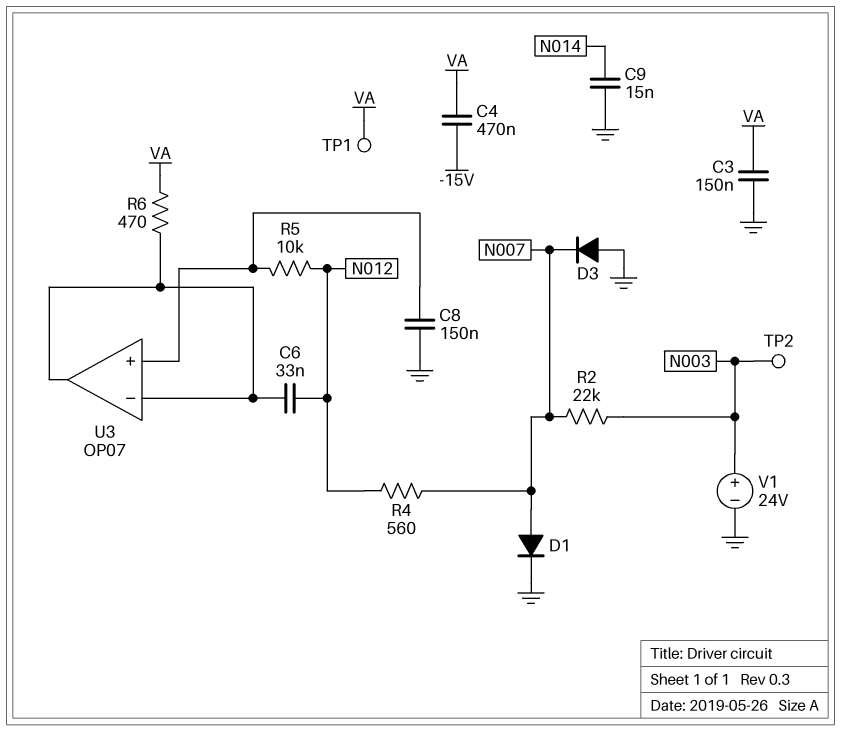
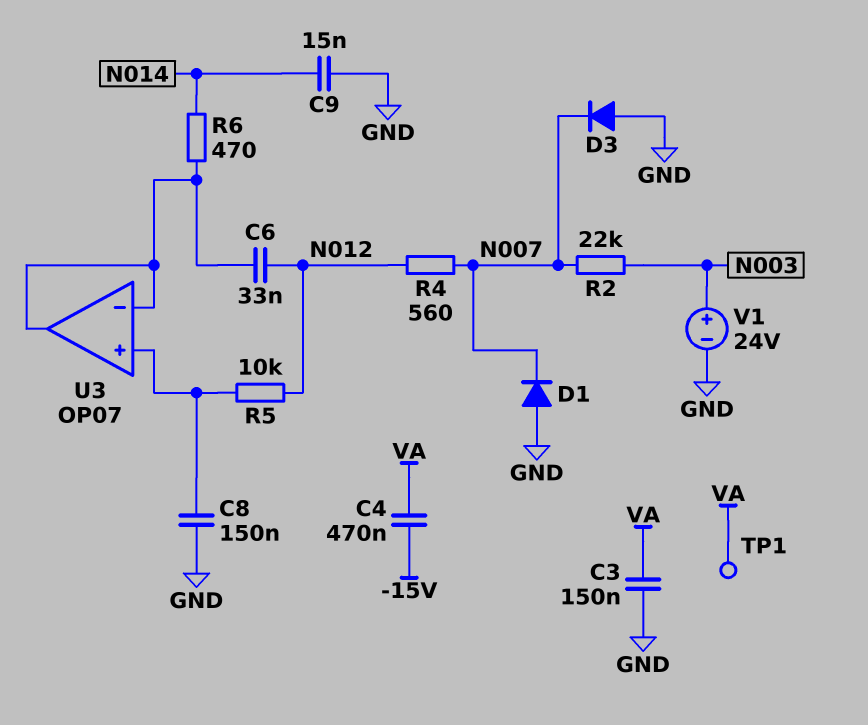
D1: diode (A N007, K GND) -> diode (A GND, K N007)
R6: 470 (U3/in-, VA) -> 470 (N014, U3/in-)
TP2: test point (N003) -> none

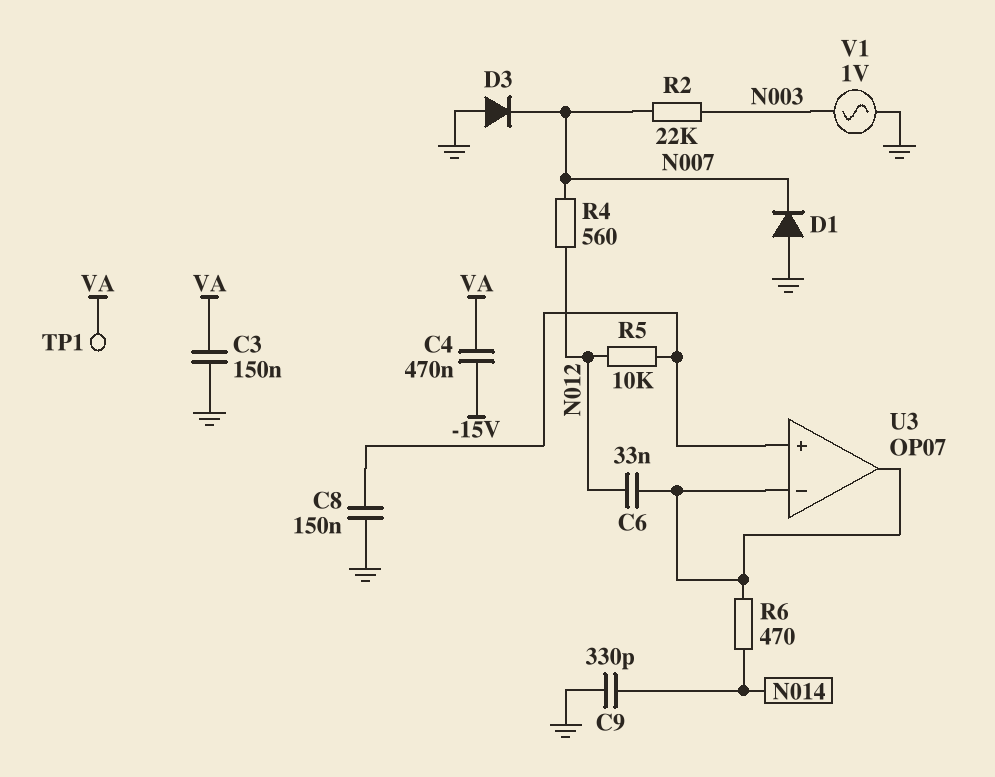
C9: 15nF (GND, N014) -> 330pF (GND, N014)
V1: 24V (plus N003, minus GND) -> AC 1V (GND, N003)

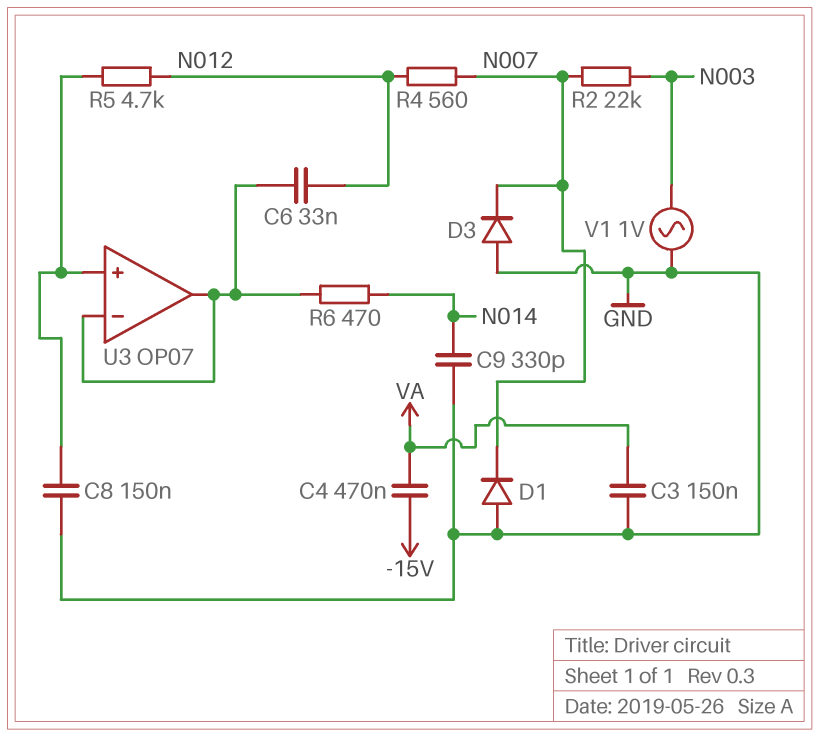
R5: 10k (N012, U3/in+) -> 4.7k (N012, U3/in+)
TP1: test point (VA) -> none

